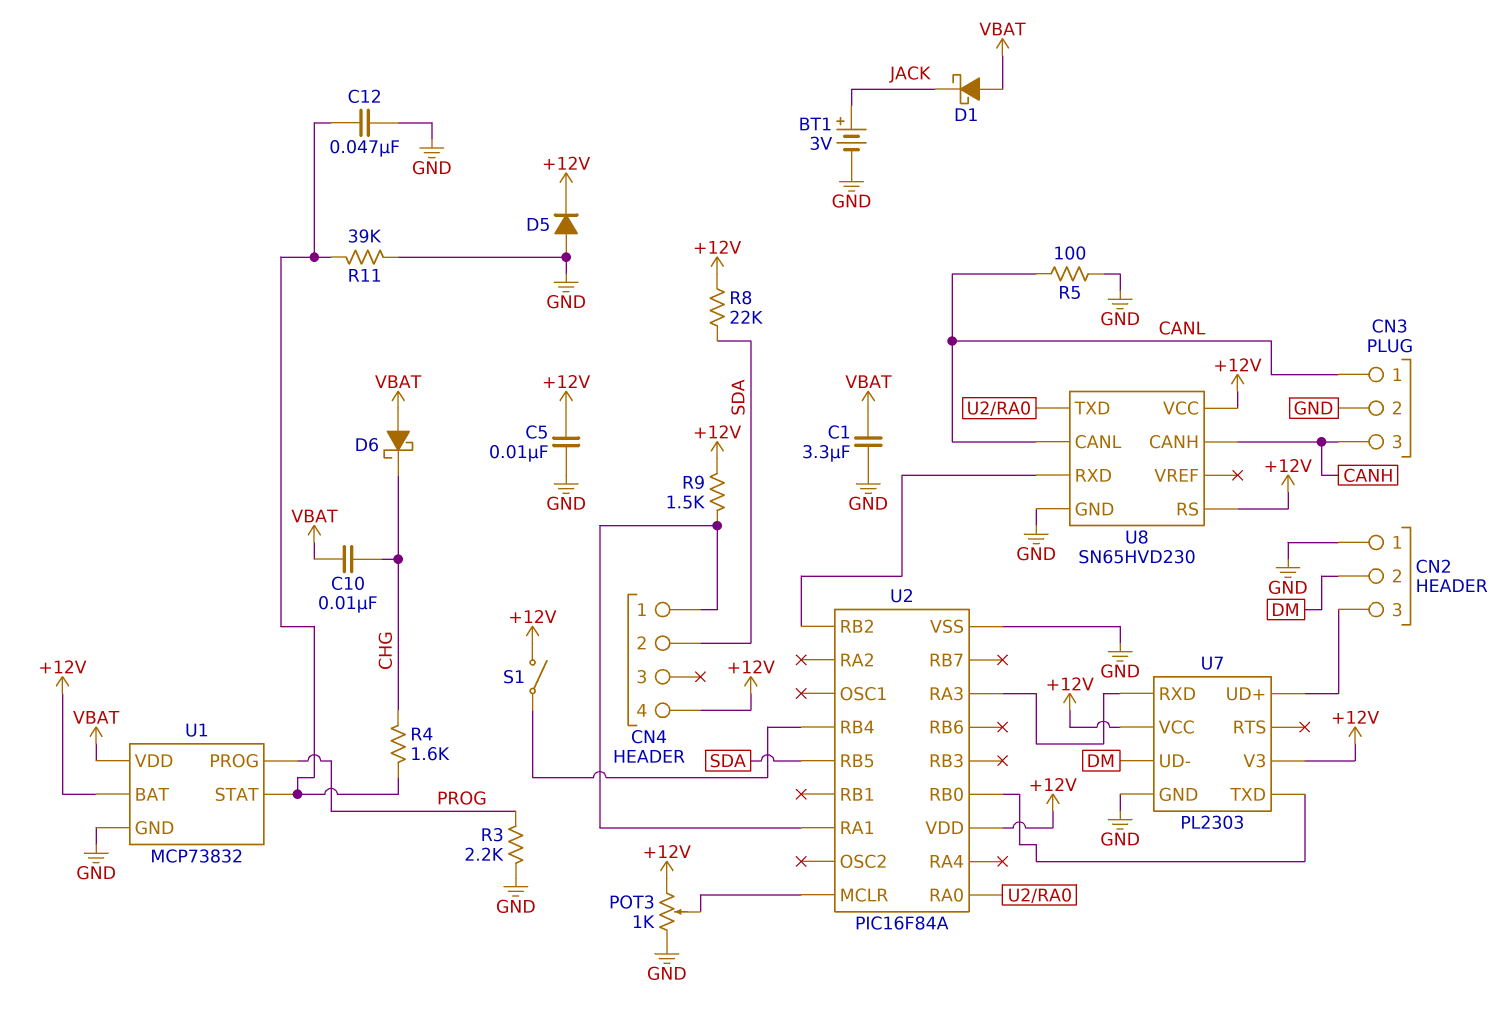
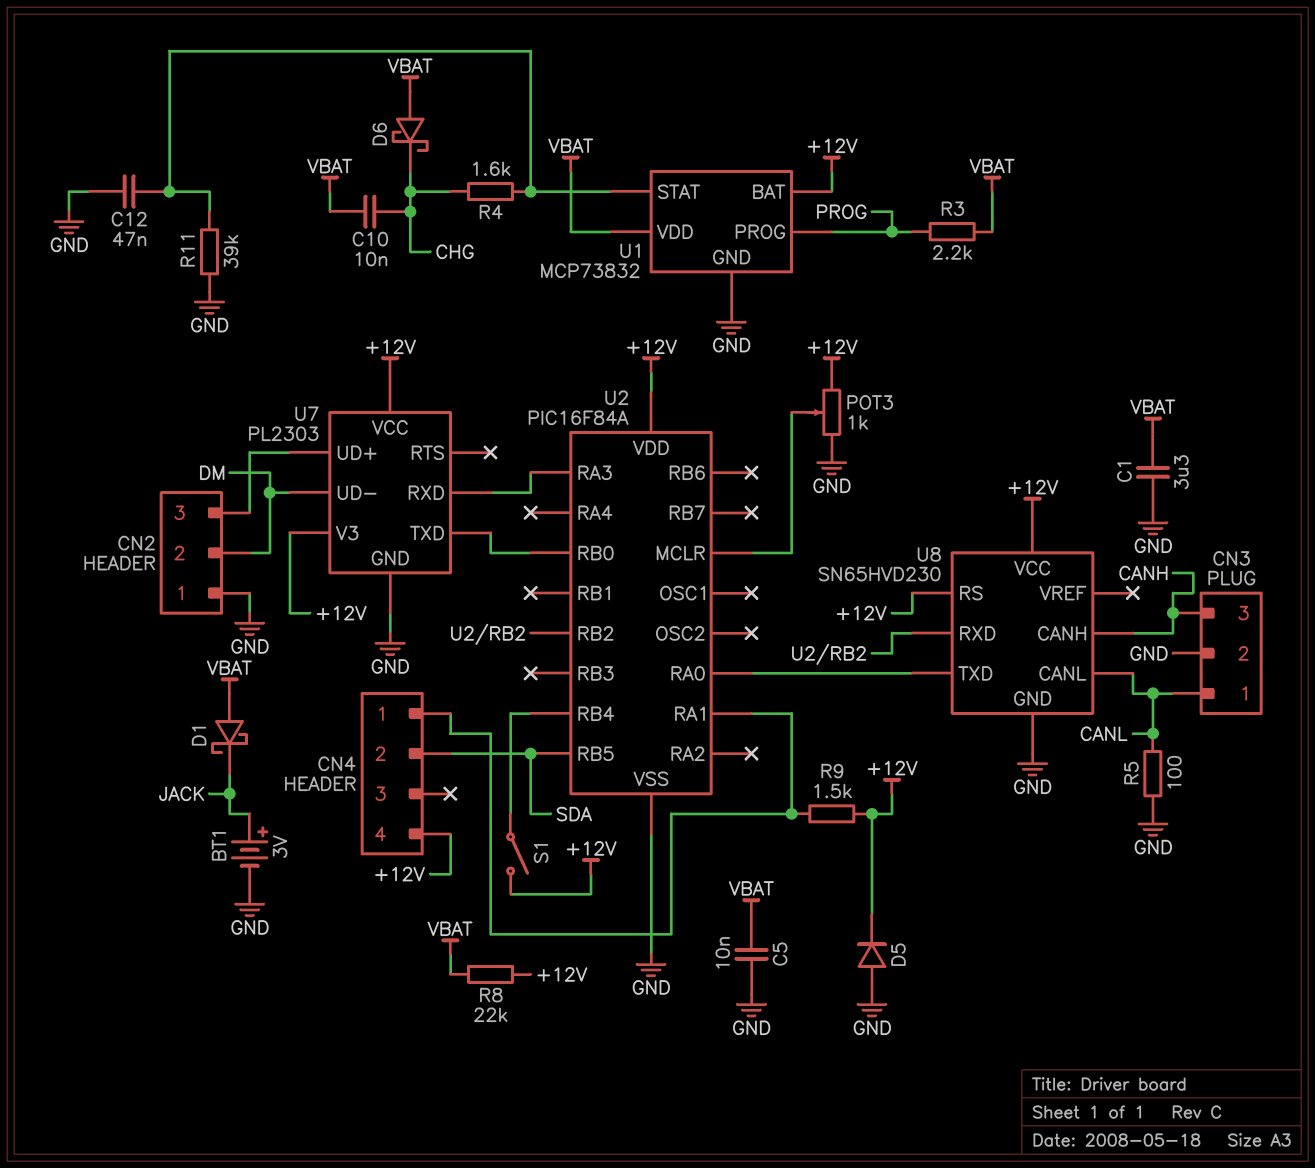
C5: 10nF (+12V, GND) -> 10nF (GND, VBAT)
R3: 2.2k (GND, PROG) -> 2.2k (PROG, VBAT)
R8: 22k (+12V, SDA) -> 22k (+12V, VBAT)

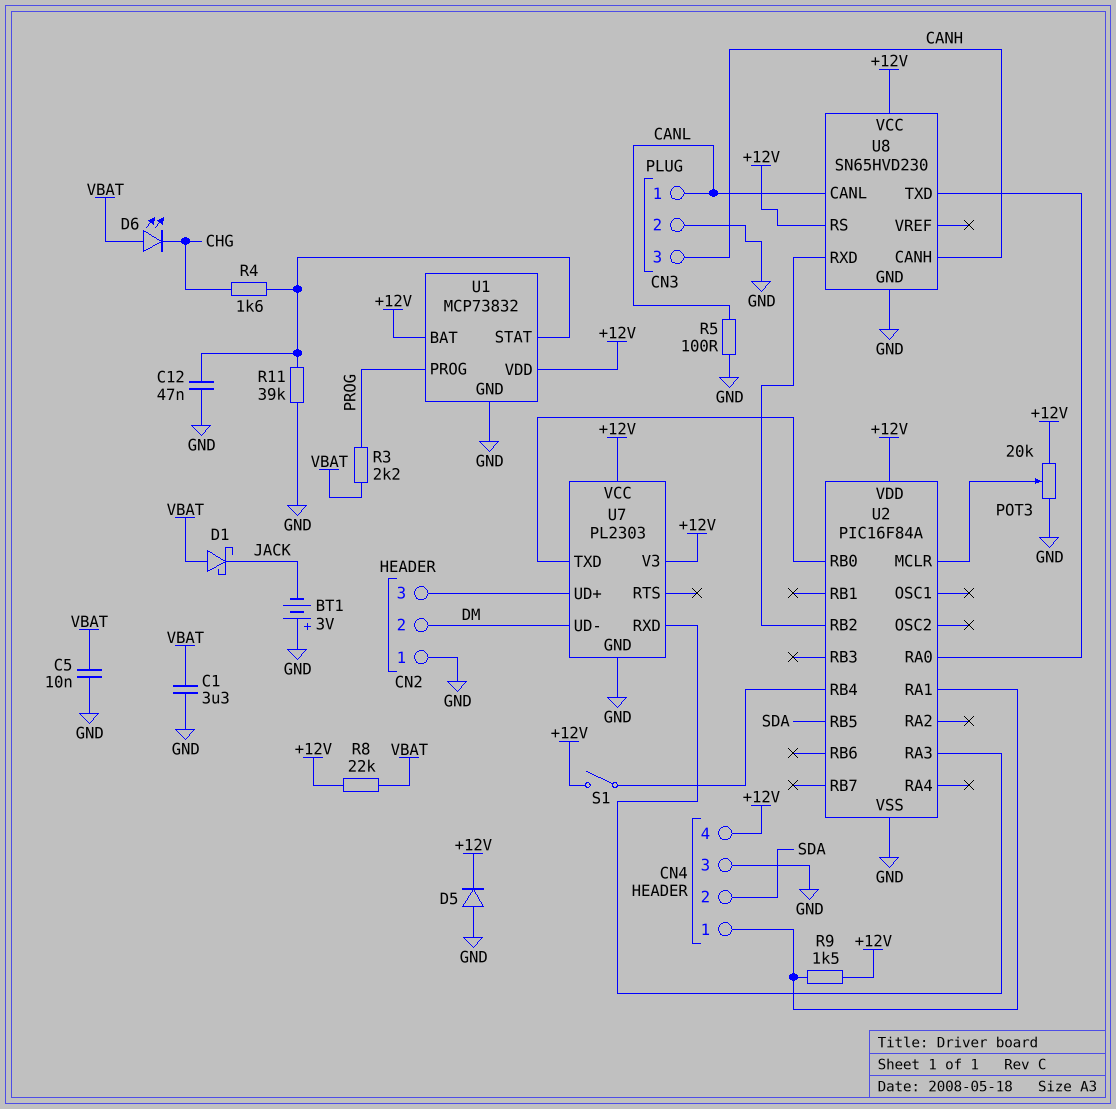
BT1: 3V (plus JACK, minus GND) -> 3V (plus GND, minus JACK)
C10: 10nF (CHG, VBAT) -> none
CN4 pin 3: none -> GND
D6: schottky (A VBAT, K CHG) -> LED (A VBAT, K CHG)
POT3: 1k (+12V, GND, wiper U2/MCLR) -> 20k (+12V, GND, wiper U2/MCLR)
U1 pin VDD: VBAT -> +12V

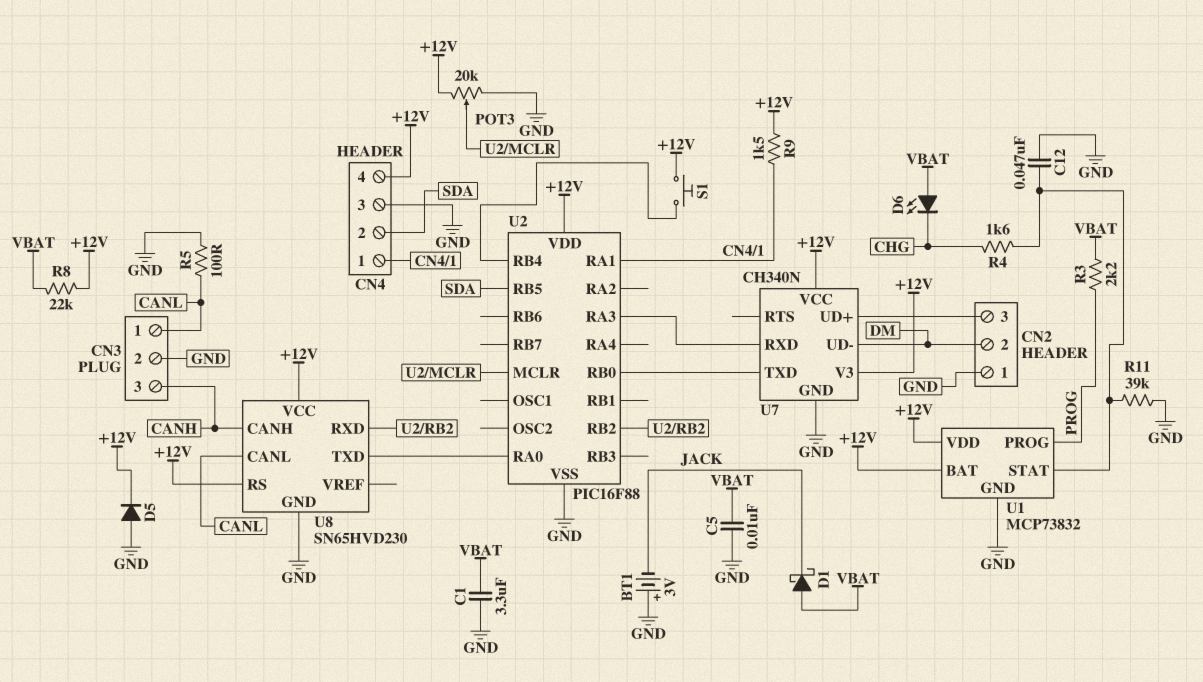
S1: switch (+12V, U2/RB4) -> button (+12V, U2/RB4)
U2: PIC16F84A -> PIC16F88
U7: PL2303 -> CH340N

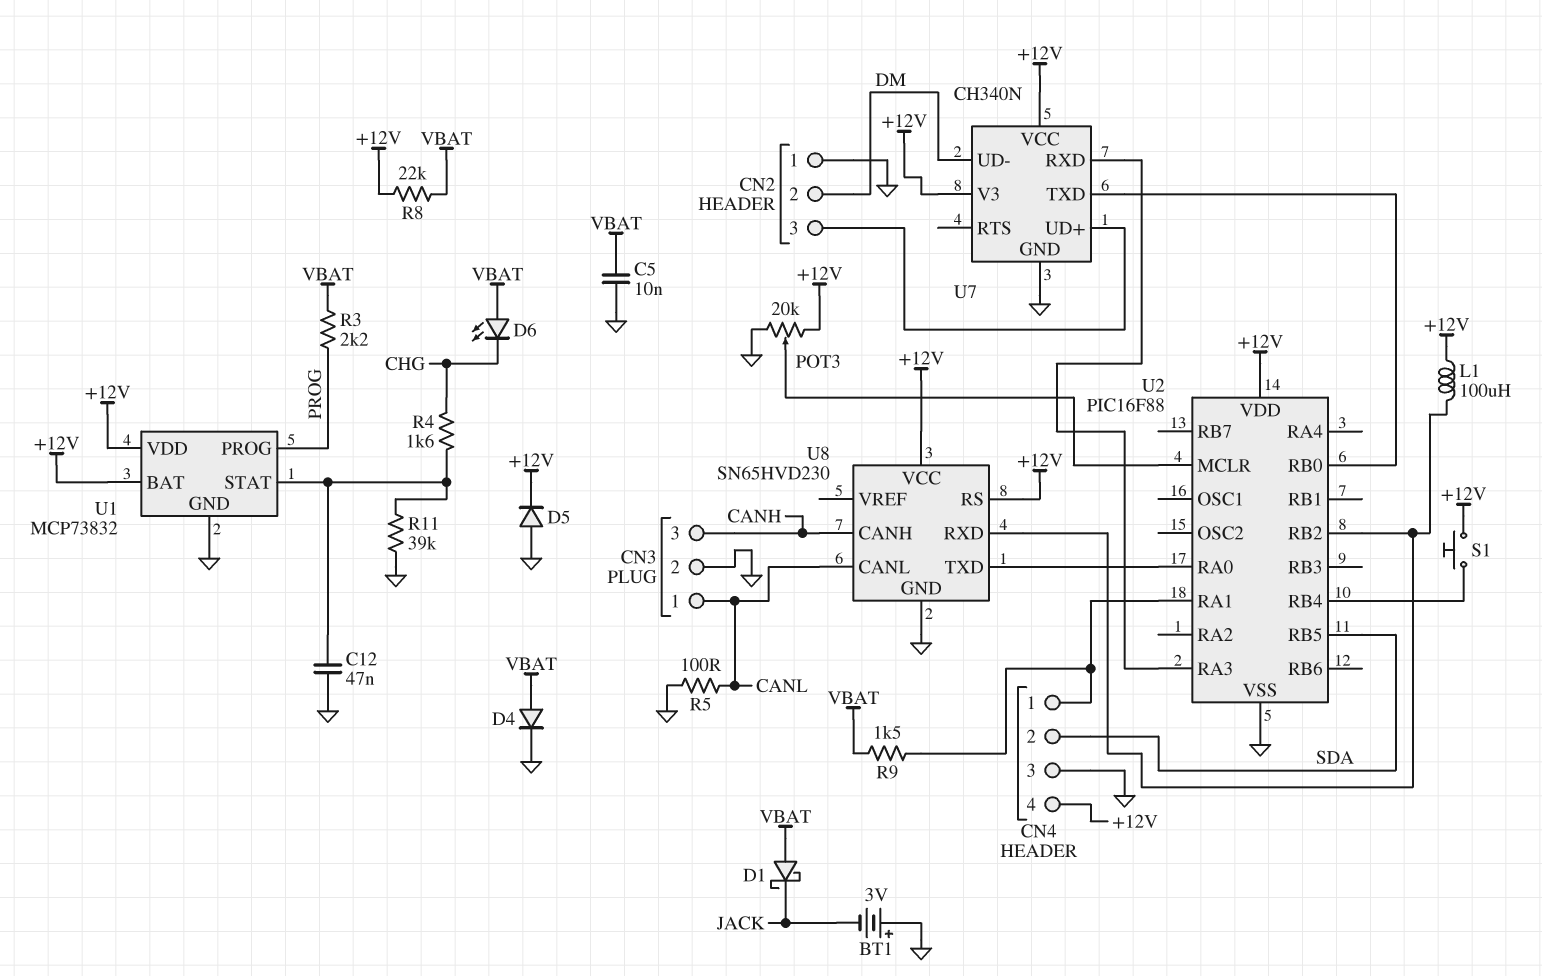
C1: 3.3uF (GND, VBAT) -> none
D4: none -> diode (A VBAT, K GND)
L1: none -> 100uH (+12V, U2/RB2)
R9: 1.5k (+12V, CN4/1) -> 1.5k (CN4/1, VBAT)

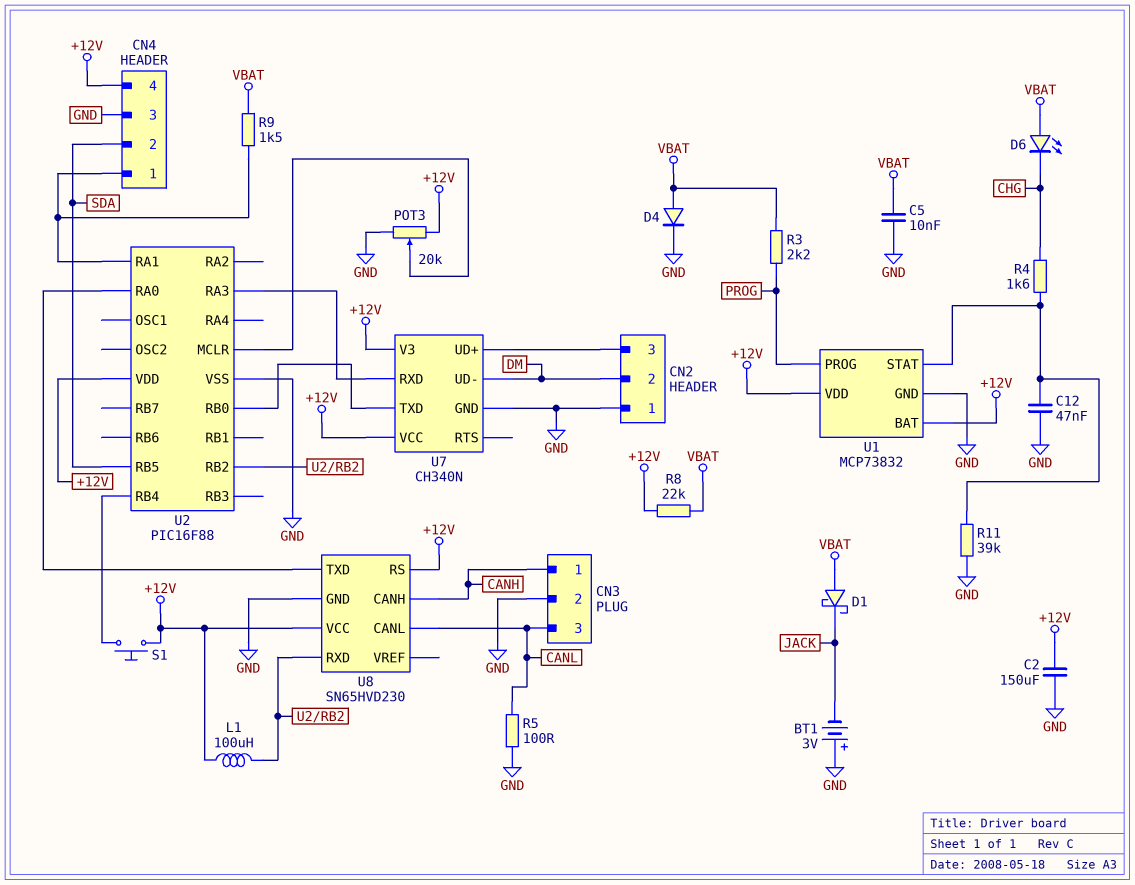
C2: none -> 150uF (+12V, GND)
CN3 pin 1: CANL -> CANH
CN3 pin 3: CANH -> CANL
D5: diode (A GND, K +12V) -> none

